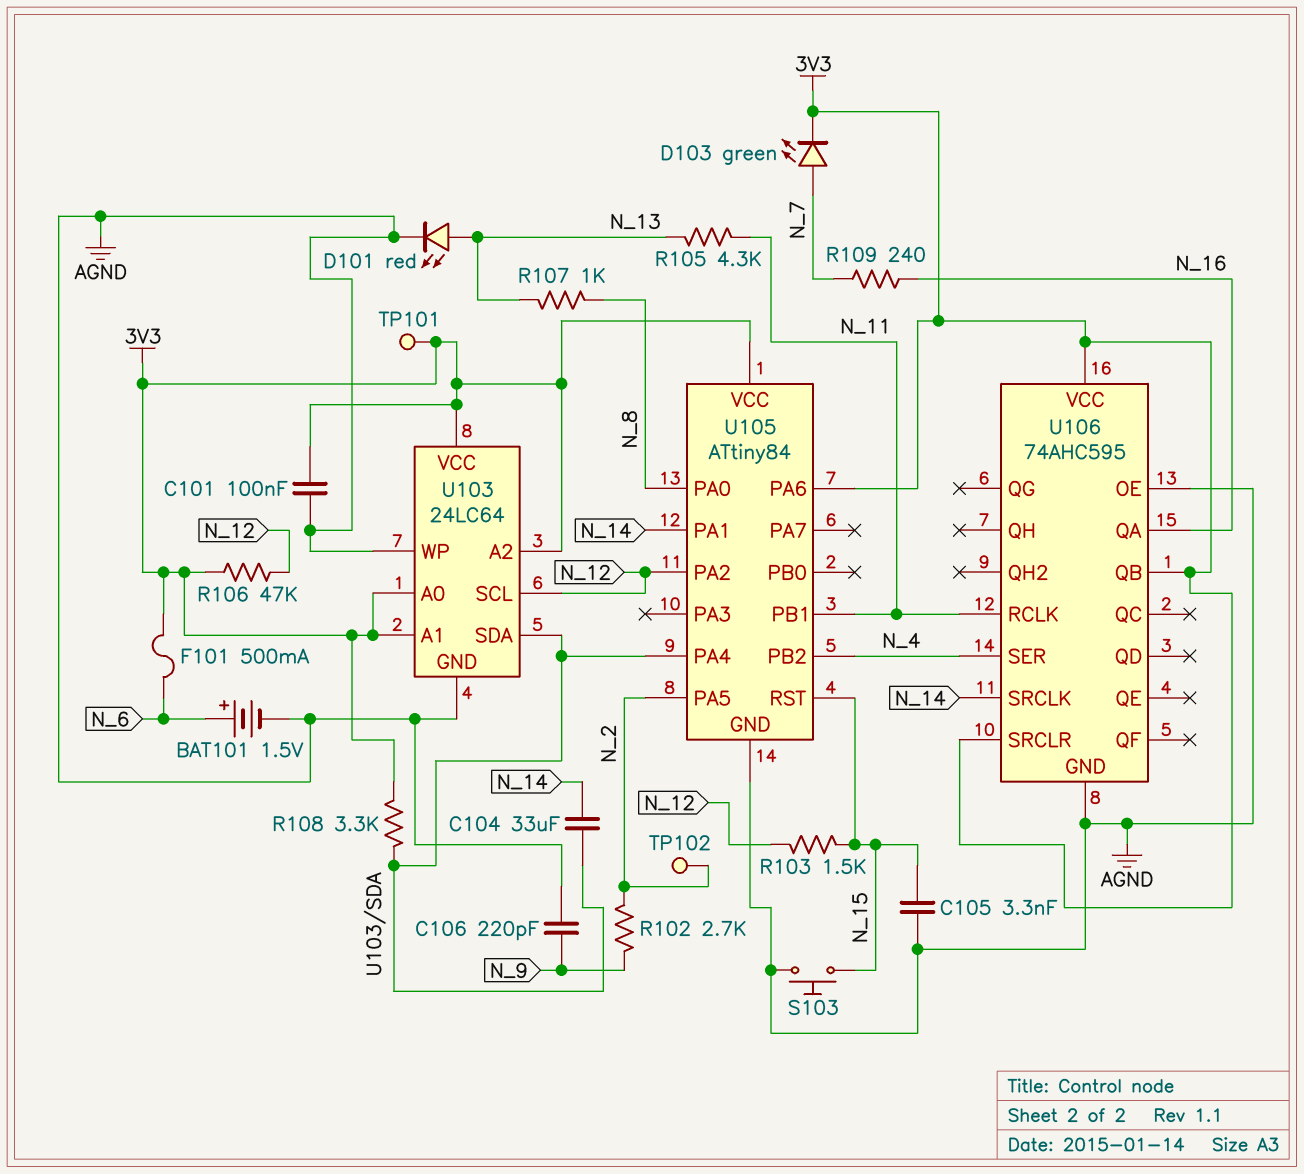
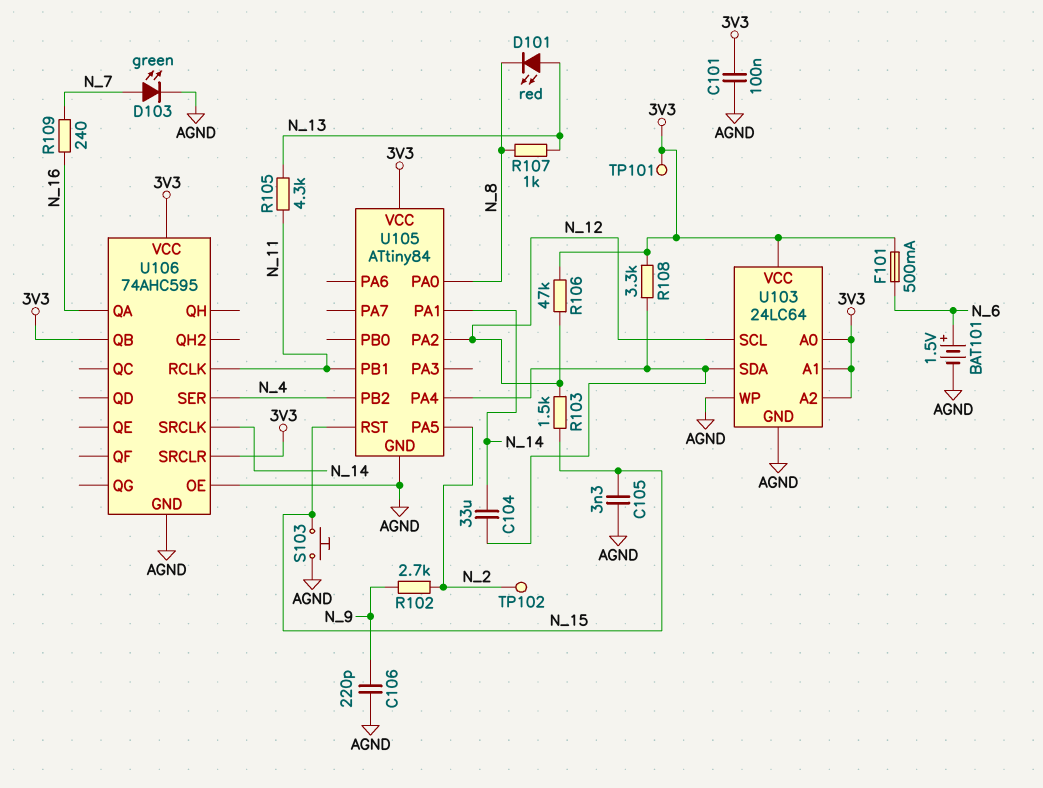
D101: LED red (A N_13, K AGND) -> LED red (A N_13, K N_8)
D103: LED green (A N_7, K 3V3) -> LED green (A N_7, K AGND)
U105 pin PA6: 3V3 -> none

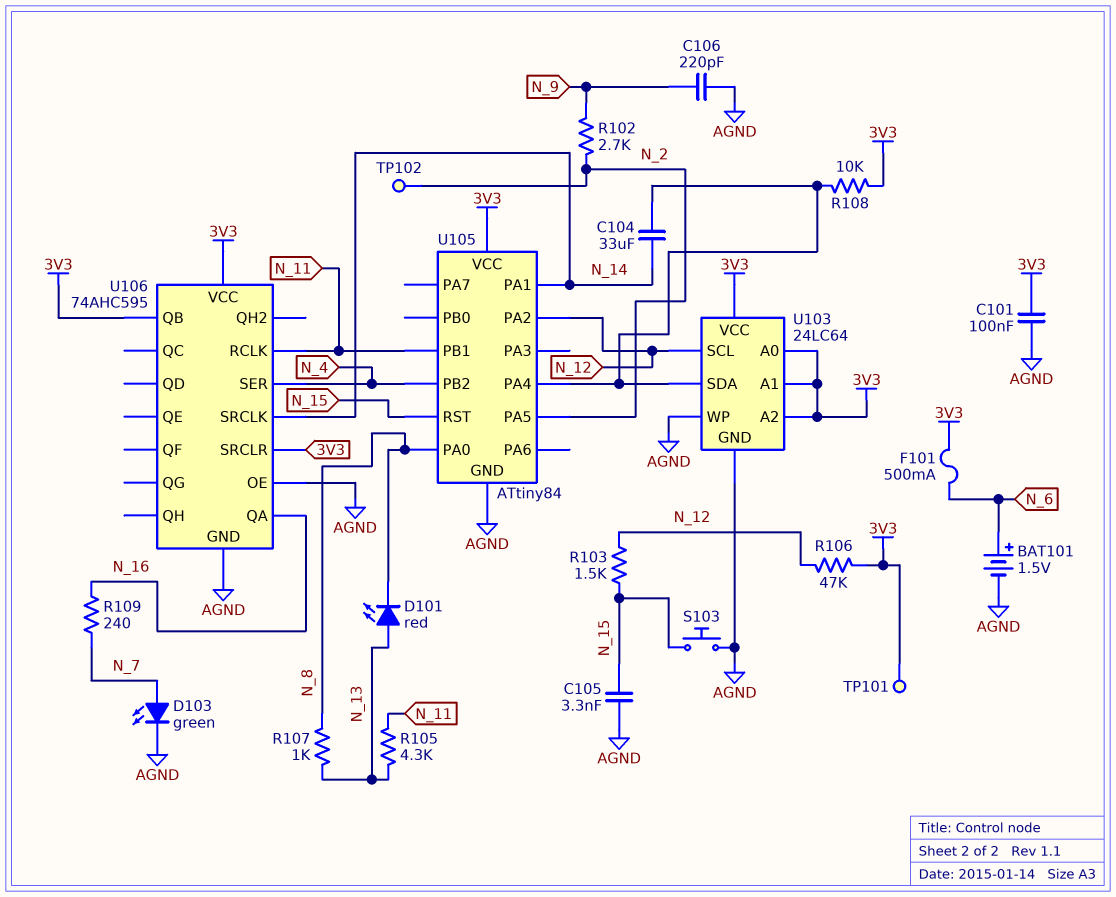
R108: 3.3k (3V3, U103/SDA) -> 10k (3V3, U103/SDA)

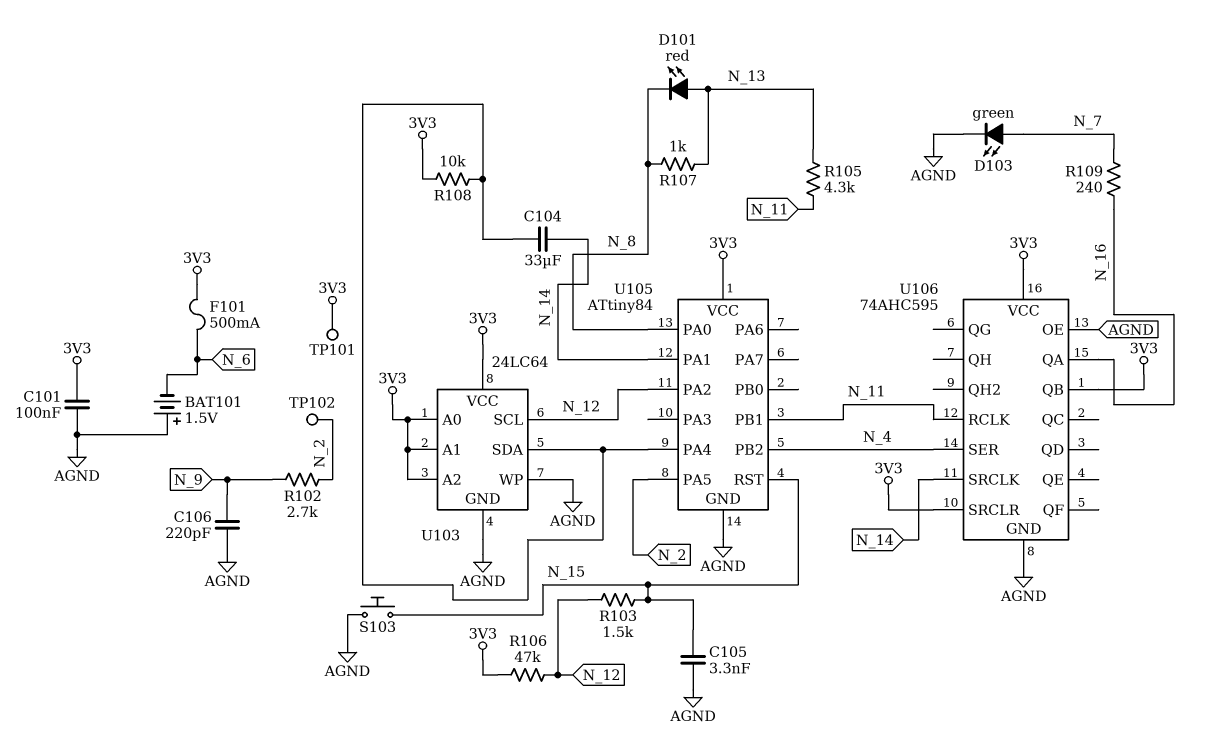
BAT101: 1.5V (plus N_6, minus AGND) -> 1.5V (plus AGND, minus N_6)

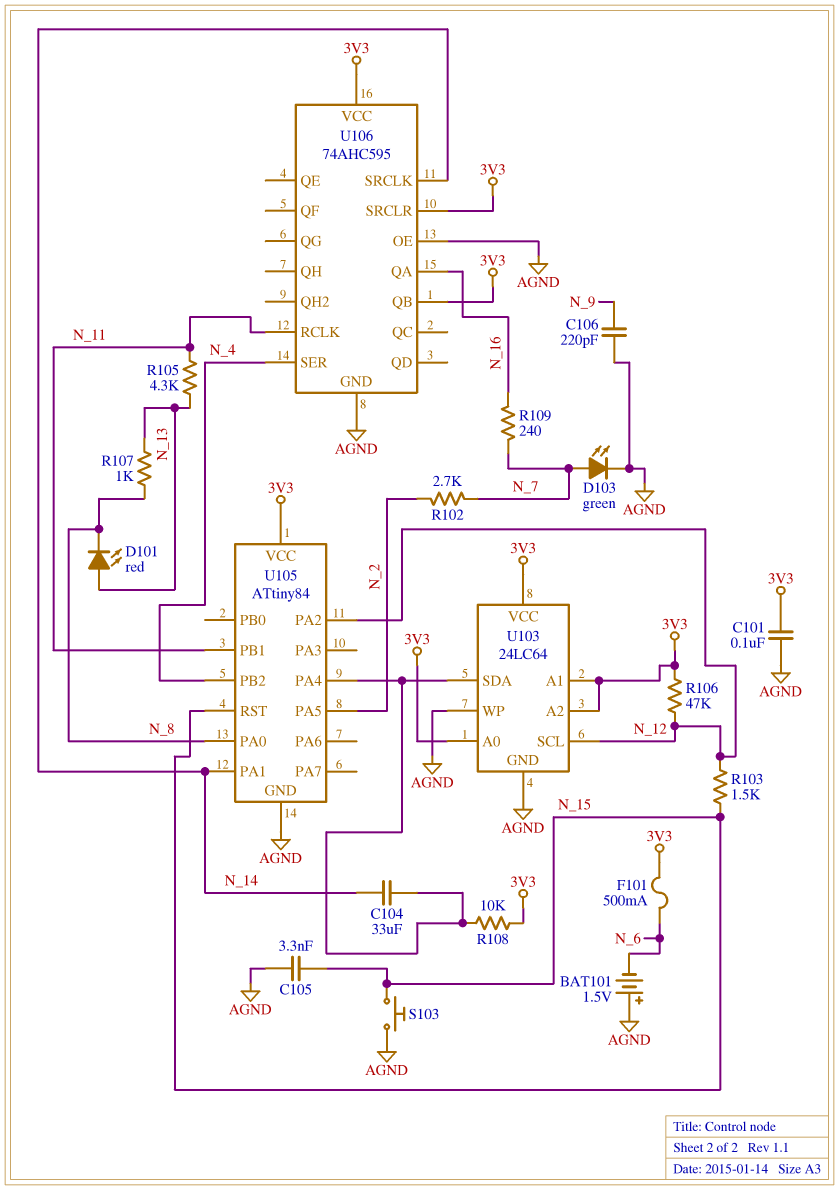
R102: 2.7k (N_2, N_9) -> 2.7k (N_2, N_7)
TP101: test point (3V3) -> none
TP102: test point (N_2) -> none

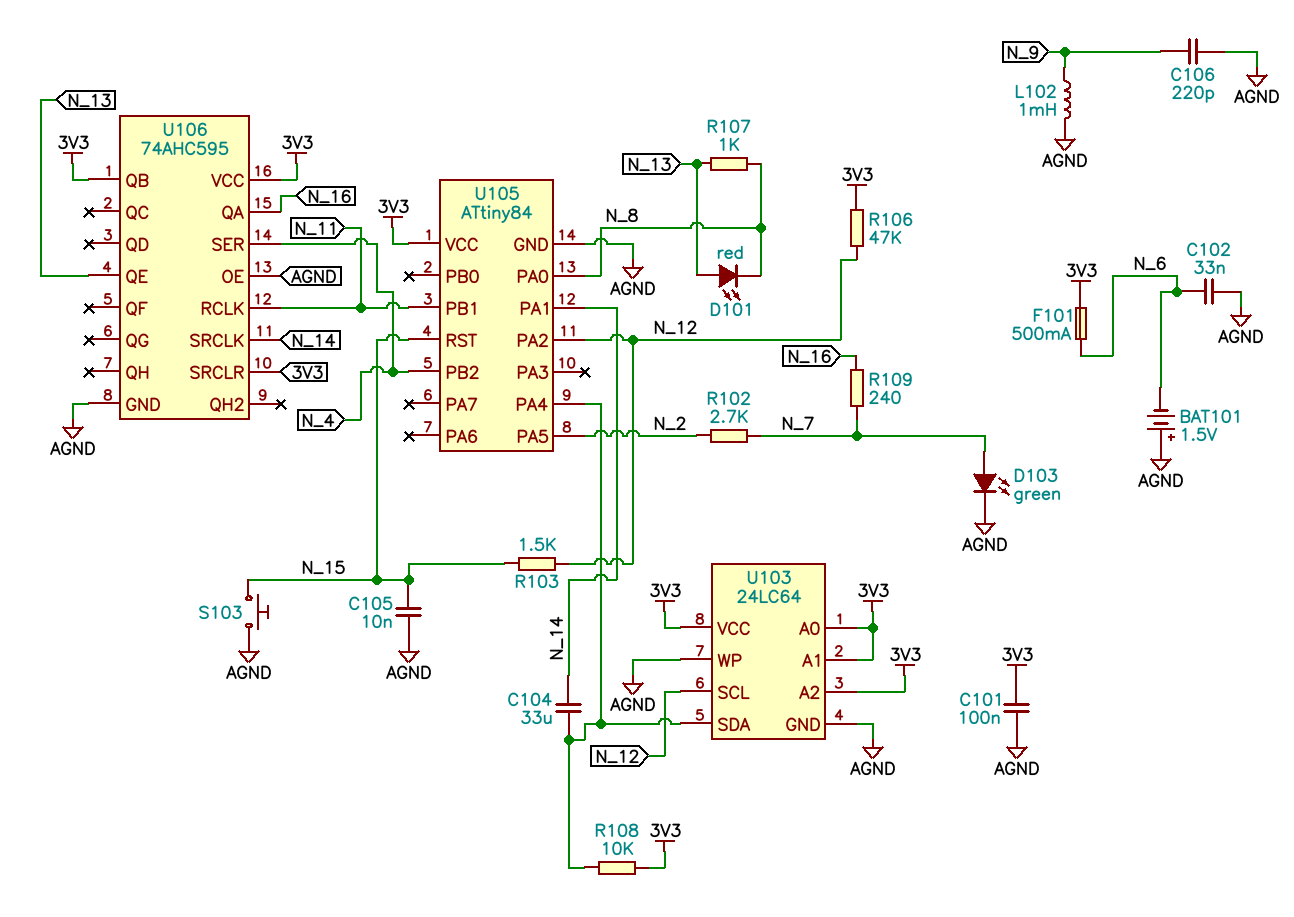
C102: none -> 33nF (AGND, N_6)
C105: 3.3nF (AGND, N_15) -> 10nF (AGND, N_15)
L102: none -> 1mH (AGND, N_9)
R105: 4.3k (N_11, N_13) -> none
U106 pin QE: none -> N_13

